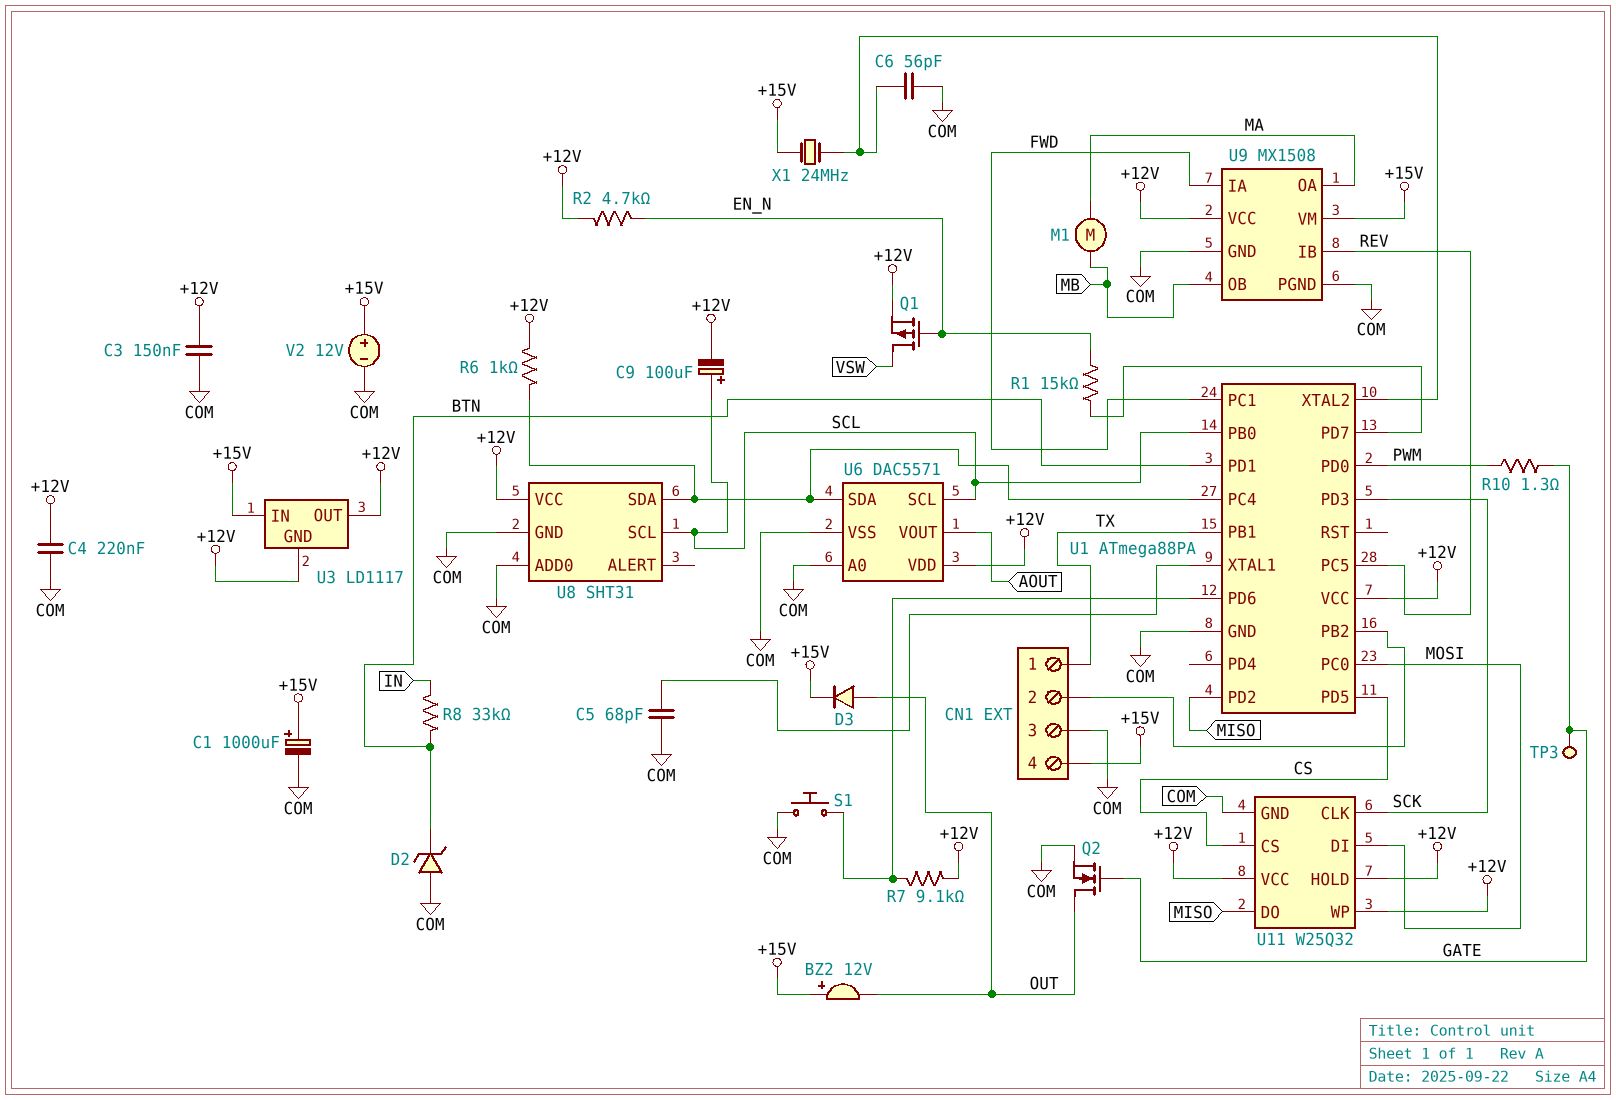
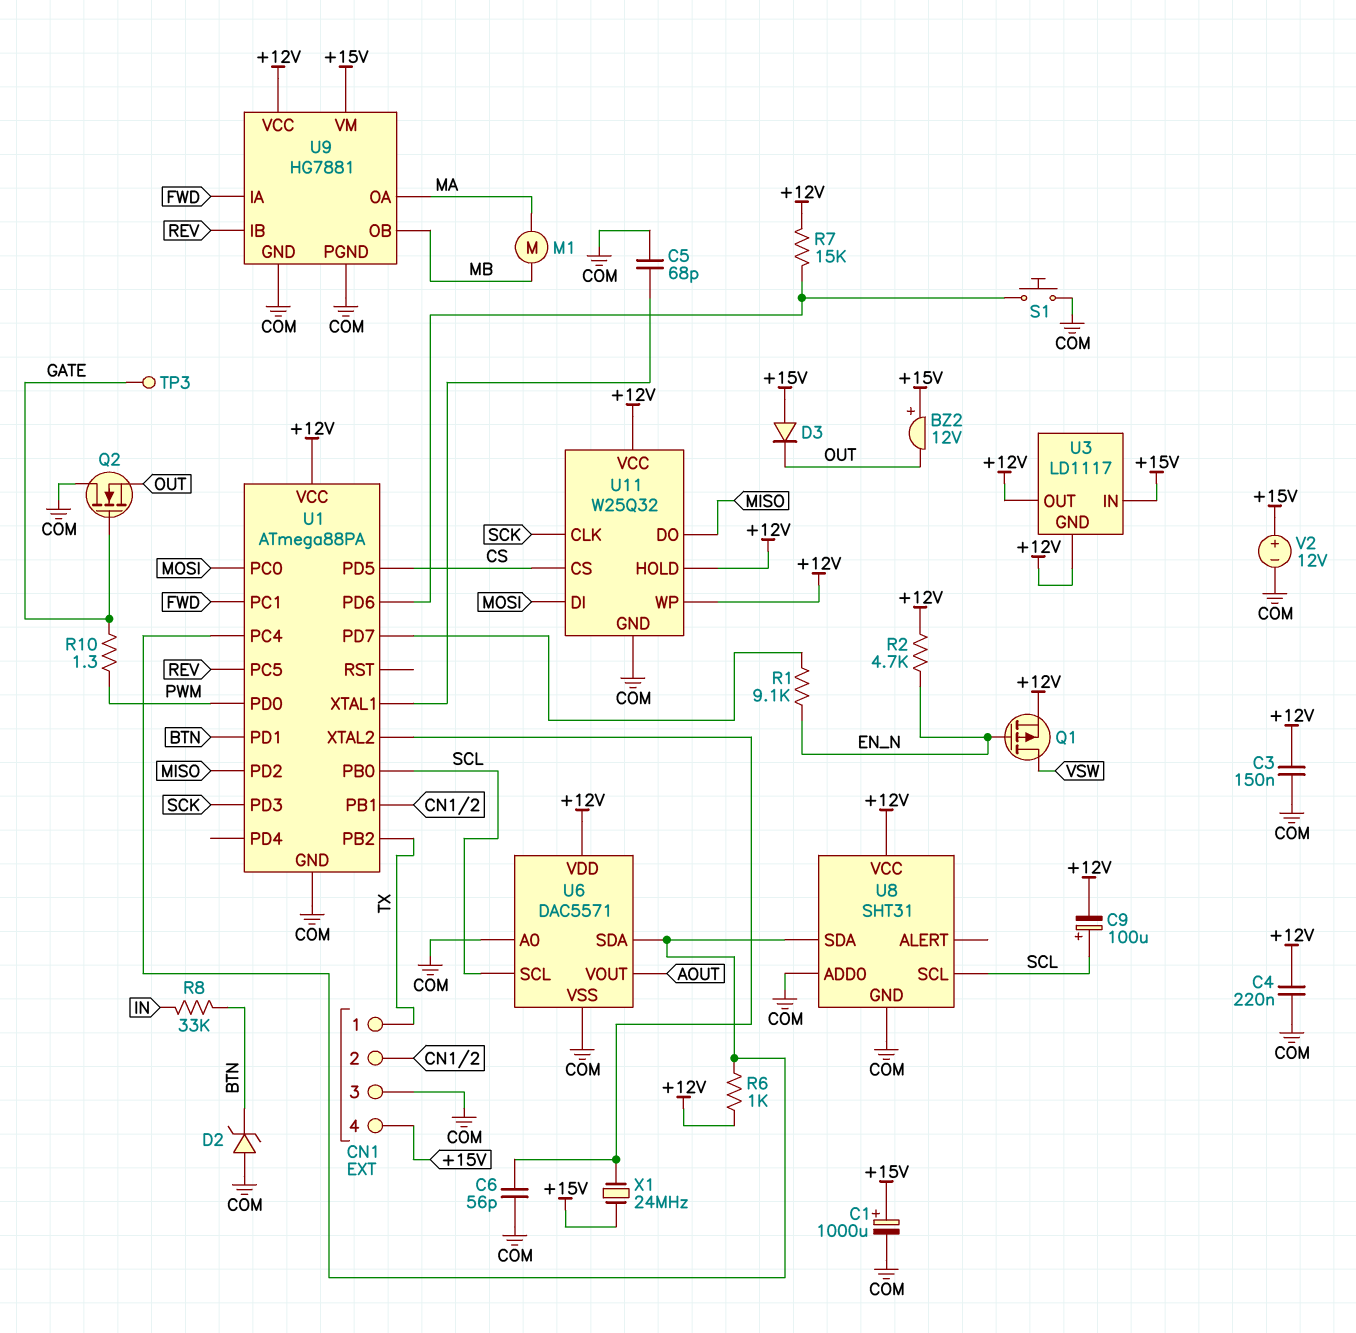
D3: diode (A OUT, K +15V) -> diode (A +15V, K OUT)
Q2: NMOS (G GATE, D OUT, S COM) -> NMOS (G GATE, D COM, S OUT)
R1: 15k (EN_N, U1/PD7) -> 9.1k (EN_N, U1/PD7)
R7: 9.1k (+12V, U1/PD6) -> 15k (+12V, U1/PD6)
U1 pin PB1: TX -> CN1/2
U1 pin PB2: CN1/2 -> TX
U9: MX1508 -> HG7881

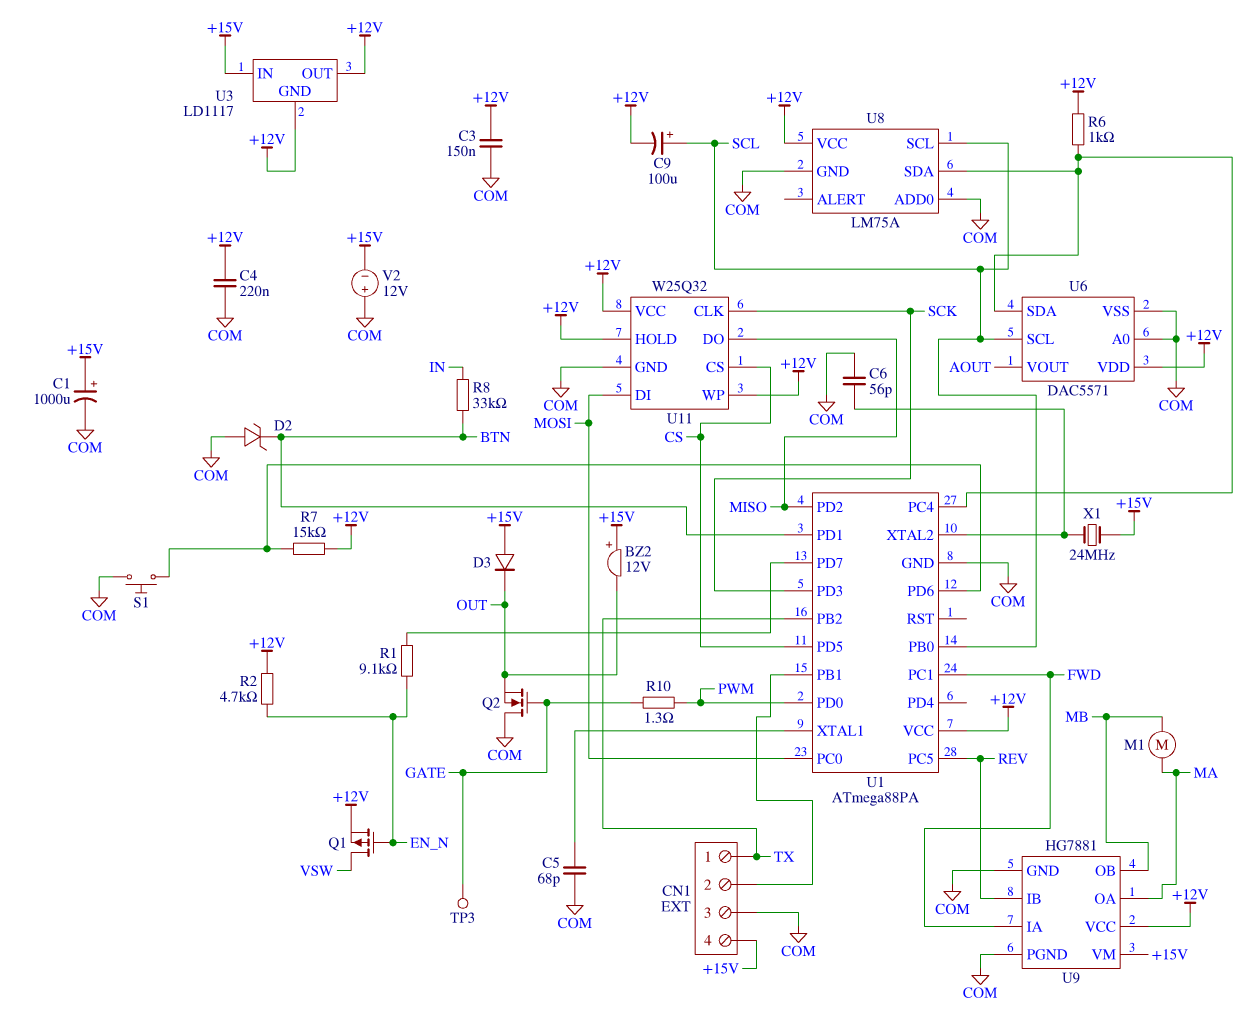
U8: SHT31 -> LM75A
V2: 12V (plus +15V, minus COM) -> 12V (plus COM, minus +15V)

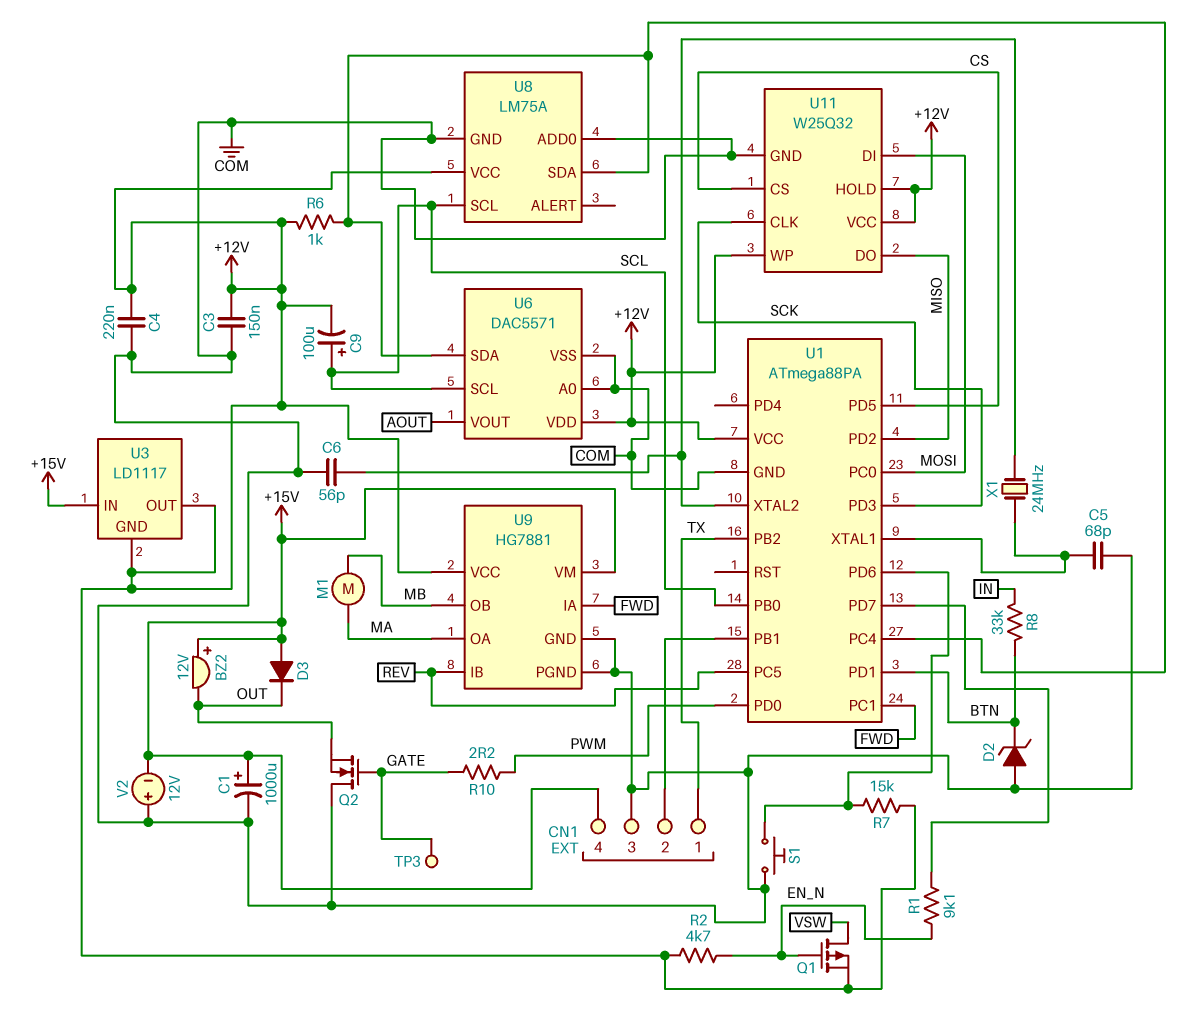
R10: 1.3 (GATE, PWM) -> 2.2 (GATE, PWM)
X1: 24MHz (+15V, U1/XTAL2) -> 24MHz (U1/XTAL1, U1/XTAL2)

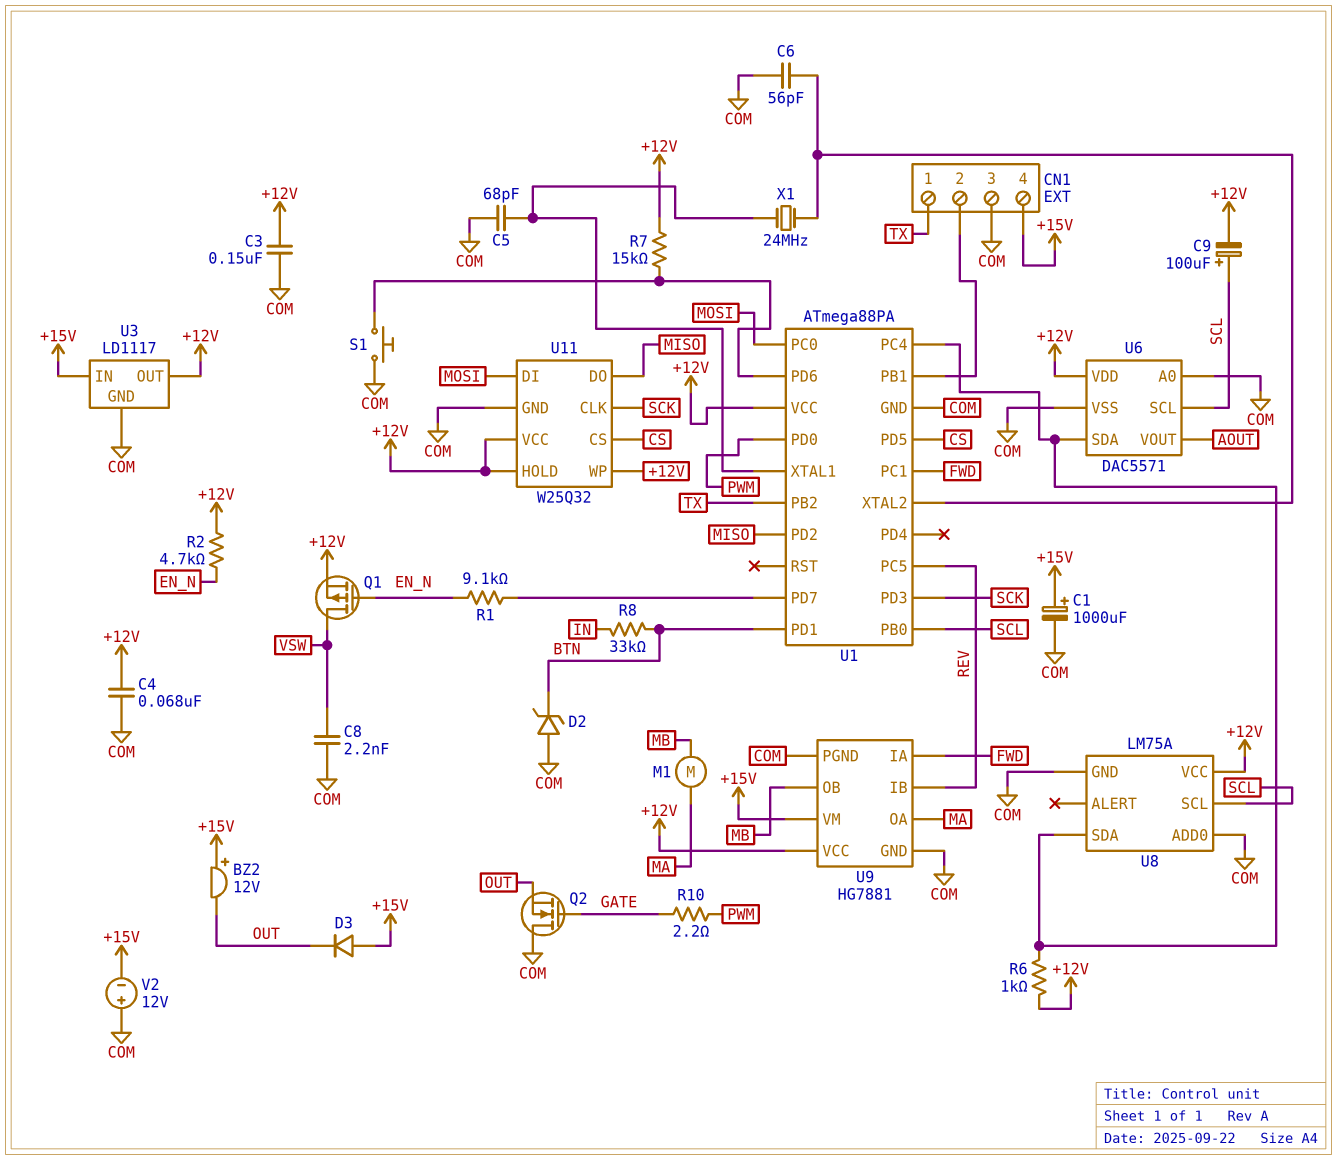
C4: 220nF (+12V, COM) -> 68nF (+12V, COM)
C8: none -> 2.2nF (COM, VSW)
TP3: test point (GATE) -> none
U3 pin GND: +12V -> COM

